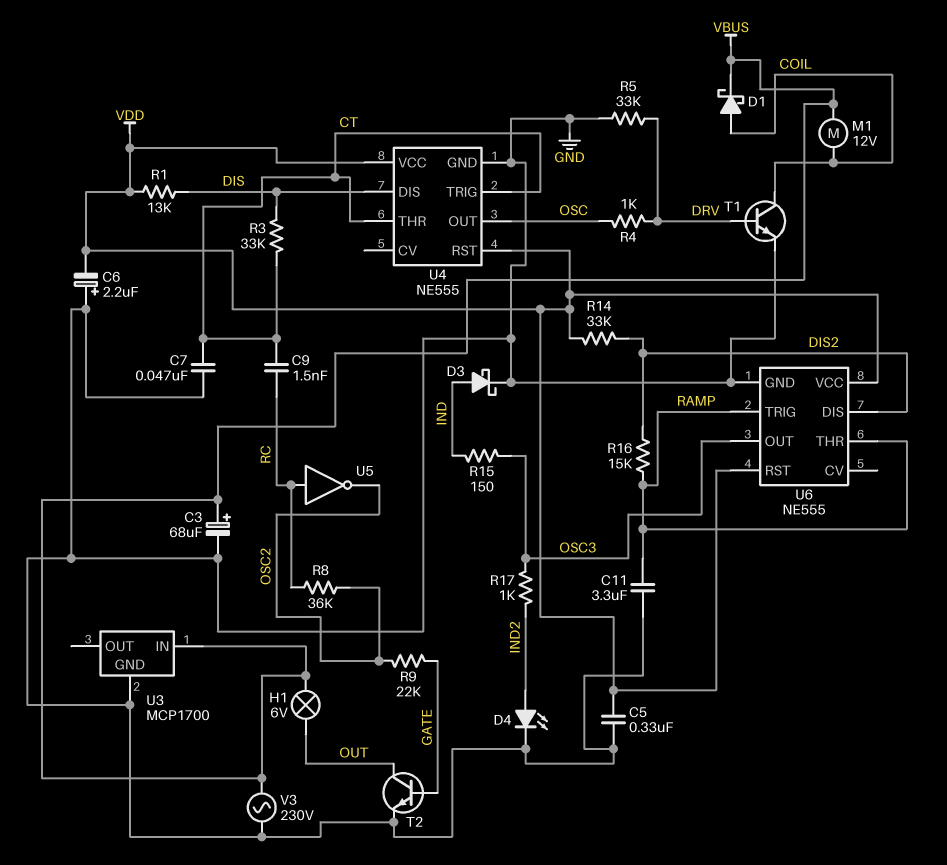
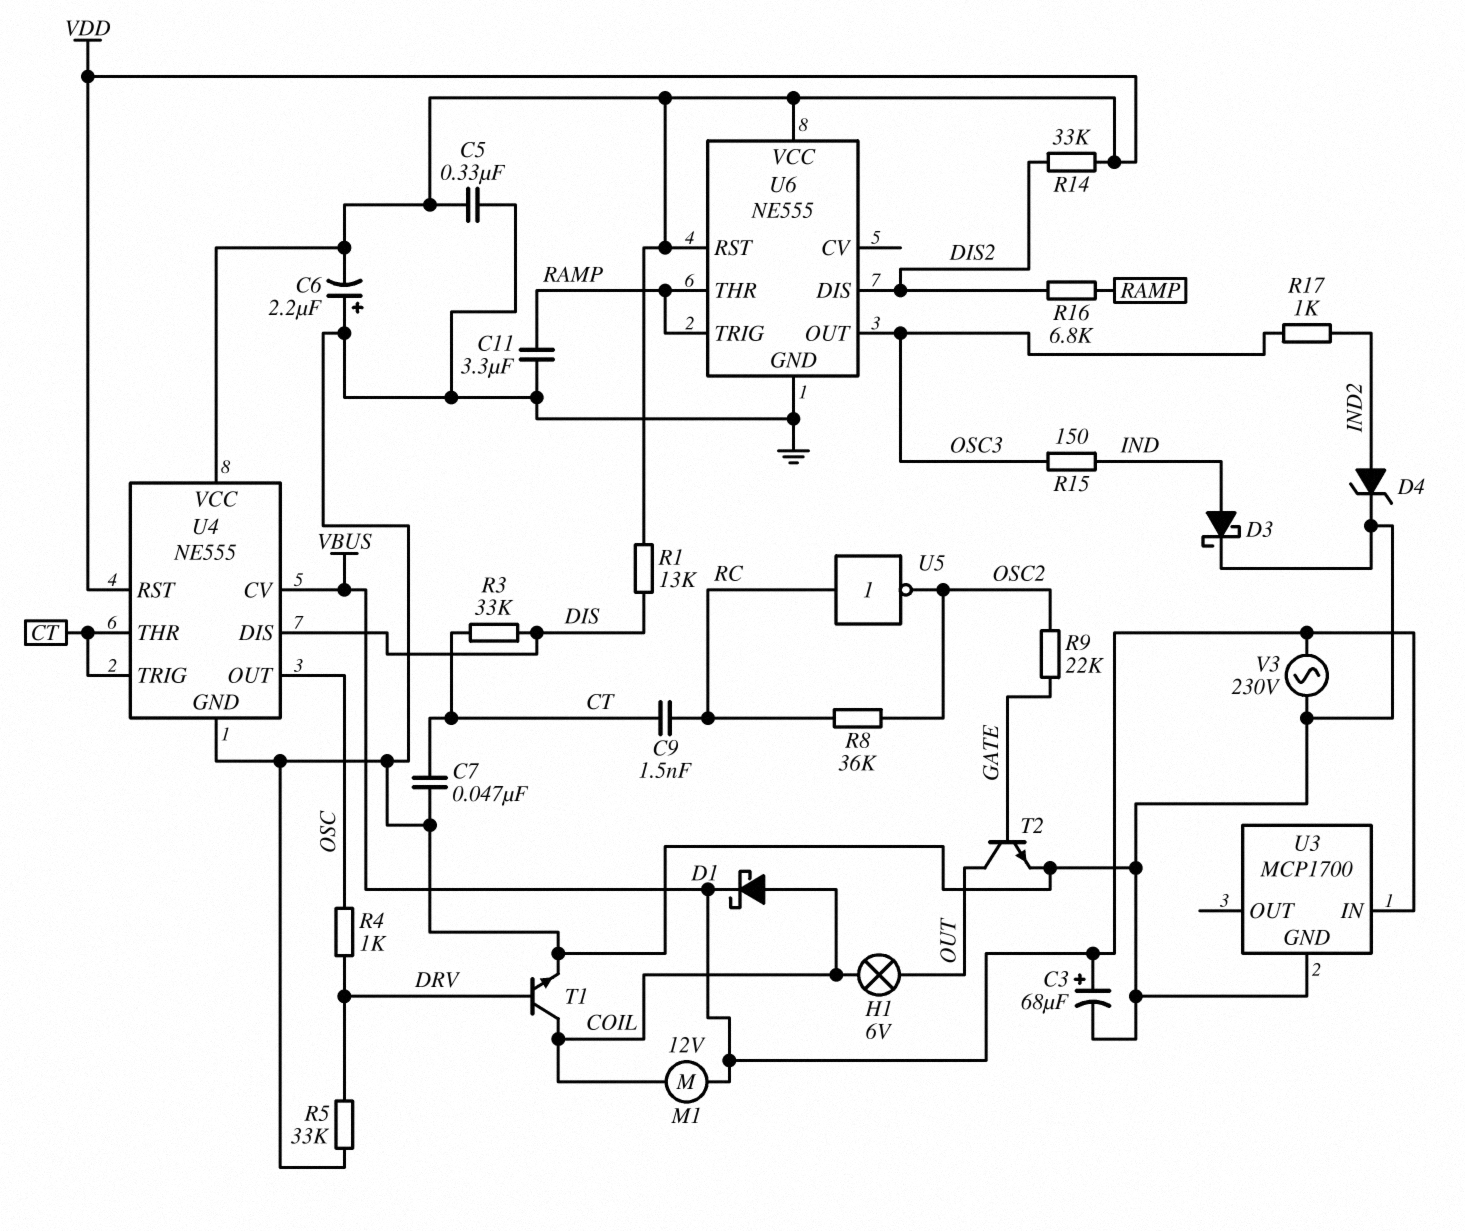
D4: LED (A IND2, K GND) -> zener (A IND2, K GND)
H1: lamp 6V (OUT, VBUS) -> lamp 6V (COIL, OUT)
R16: 15k (DIS2, RAMP) -> 6.8k (DIS2, RAMP)
U4 pin CV: none -> VBUS

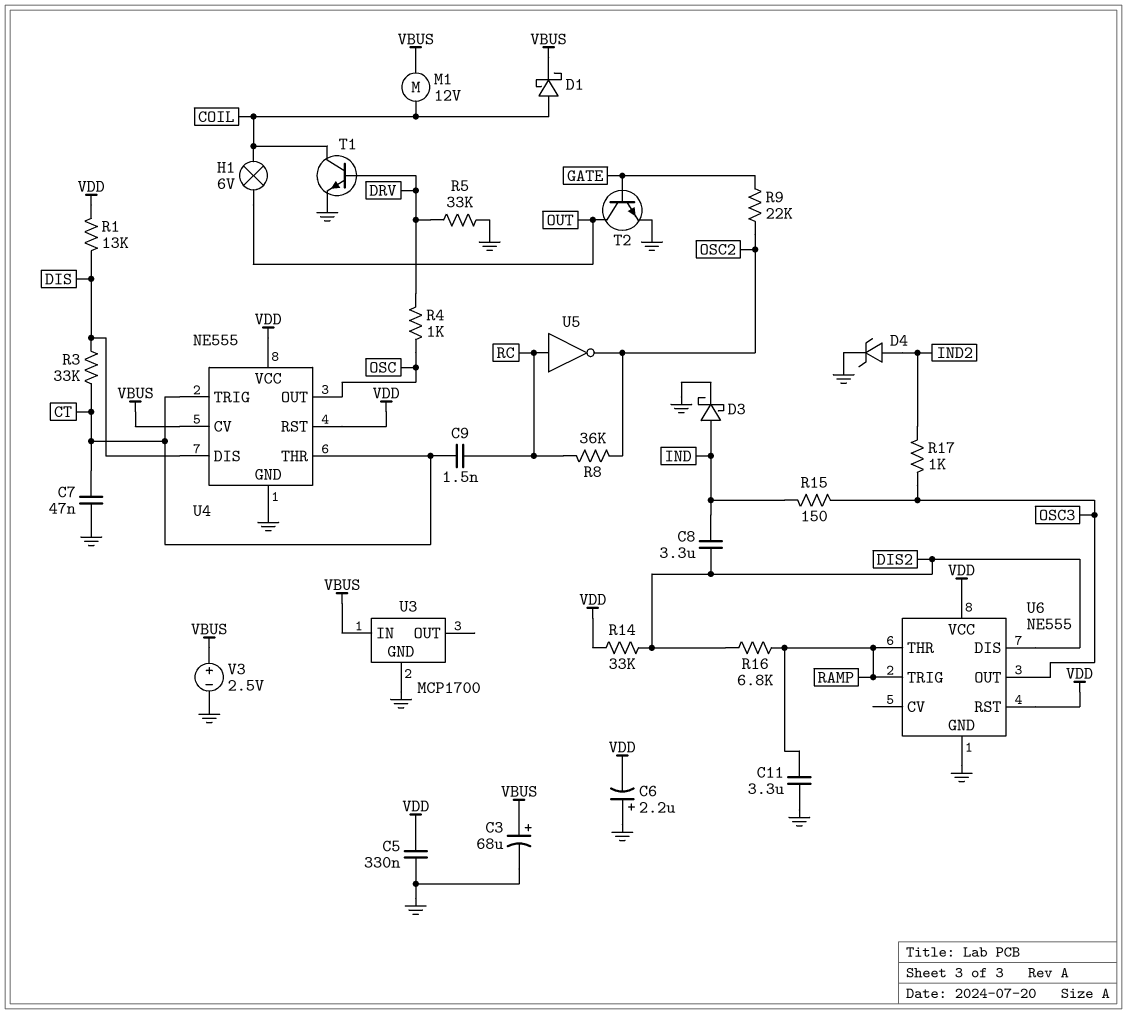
C8: none -> 3.3uF (DIS2, IND)
V3: AC 230V (GND, VBUS) -> 2.5V (plus VBUS, minus GND)

